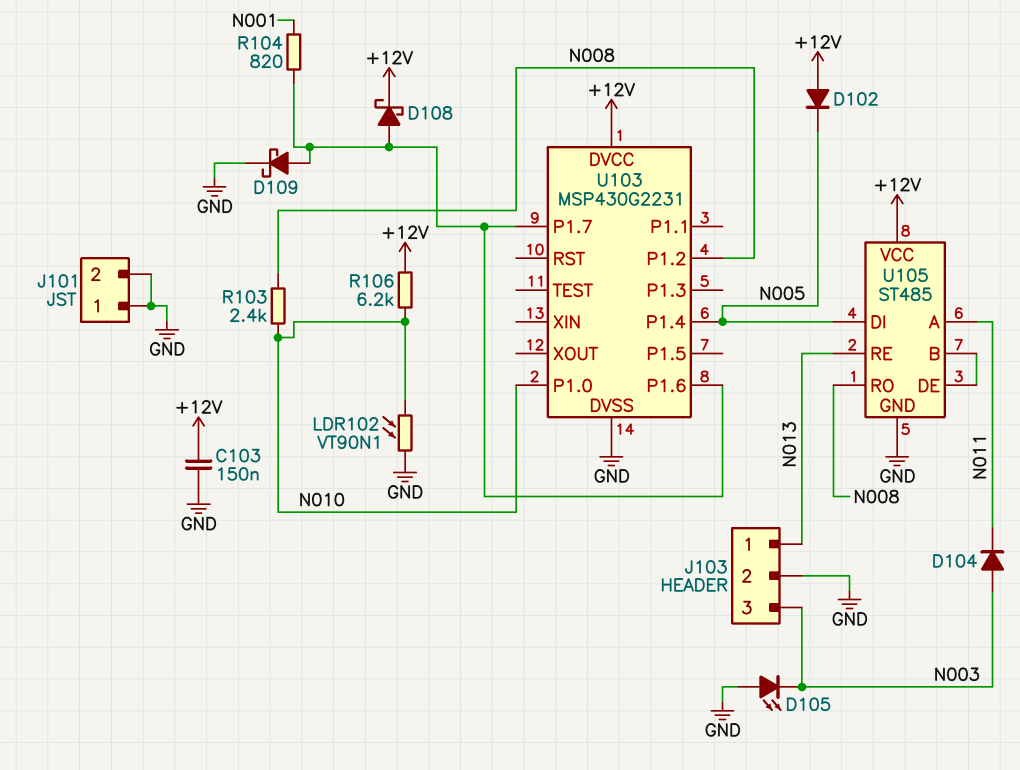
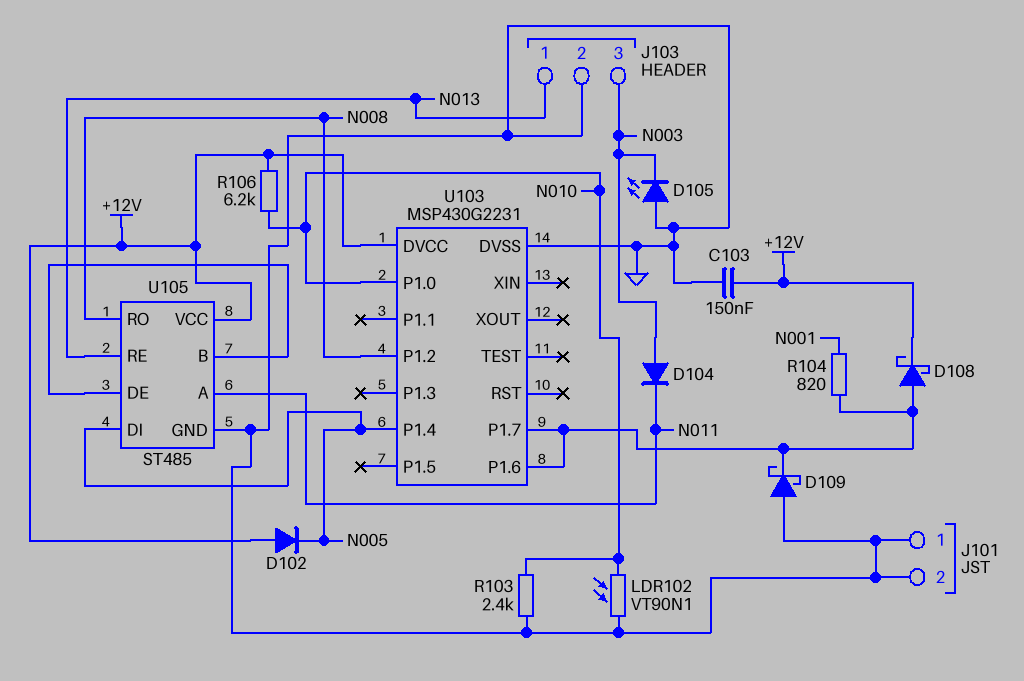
D109: schottky (A U103/P1.6, K GND) -> schottky (A GND, K U103/P1.6)
R103: 2.4k (N008, N010) -> 2.4k (GND, N010)

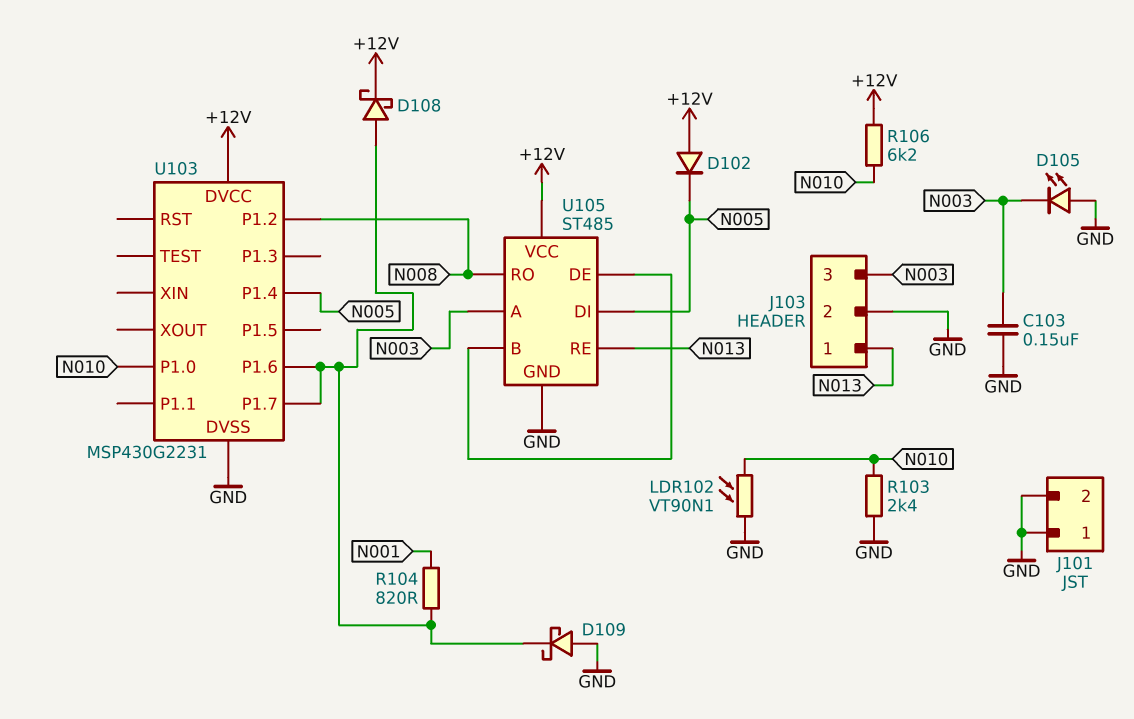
C103: 150nF (+12V, GND) -> 150nF (GND, N003)
D104: diode (A N003, K N011) -> none
U105 pin A: N011 -> N003

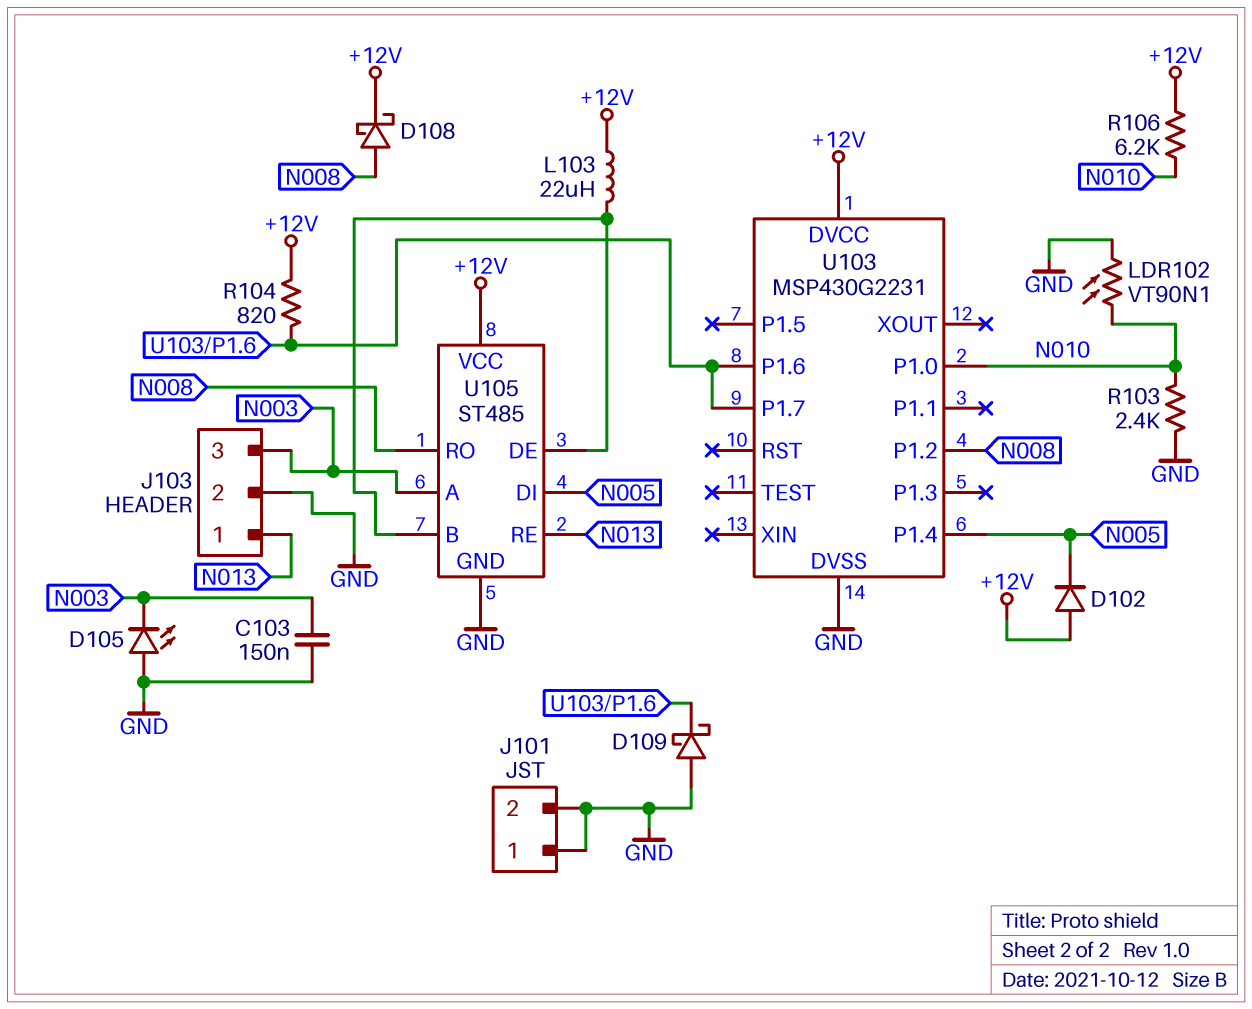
D108: schottky (A U103/P1.6, K +12V) -> schottky (A N008, K +12V)
L103: none -> 22uH (+12V, U105/B)
R104: 820 (N001, U103/P1.6) -> 820 (+12V, U103/P1.6)

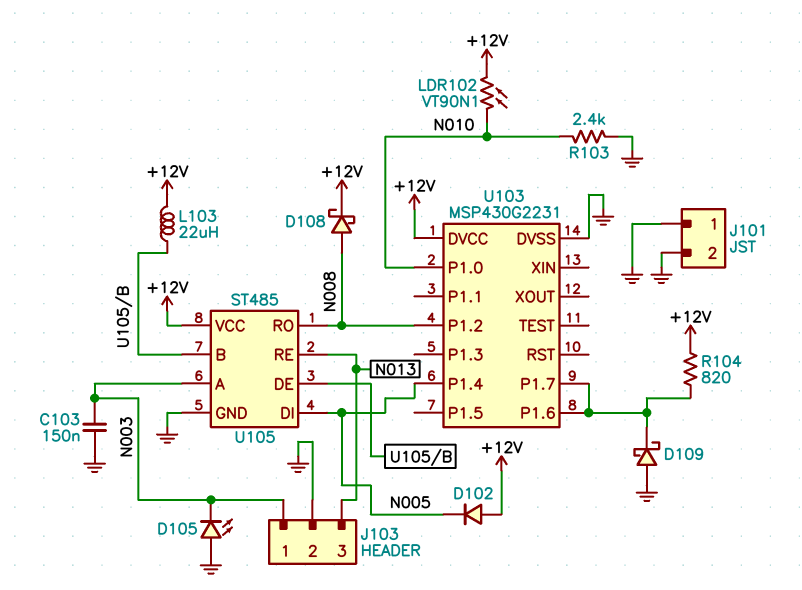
J103 pin 1: N013 -> N003
J103 pin 3: N003 -> N013
LDR102: VT90N1 (GND, N010) -> VT90N1 (+12V, N010)
R106: 6.2k (+12V, N010) -> none

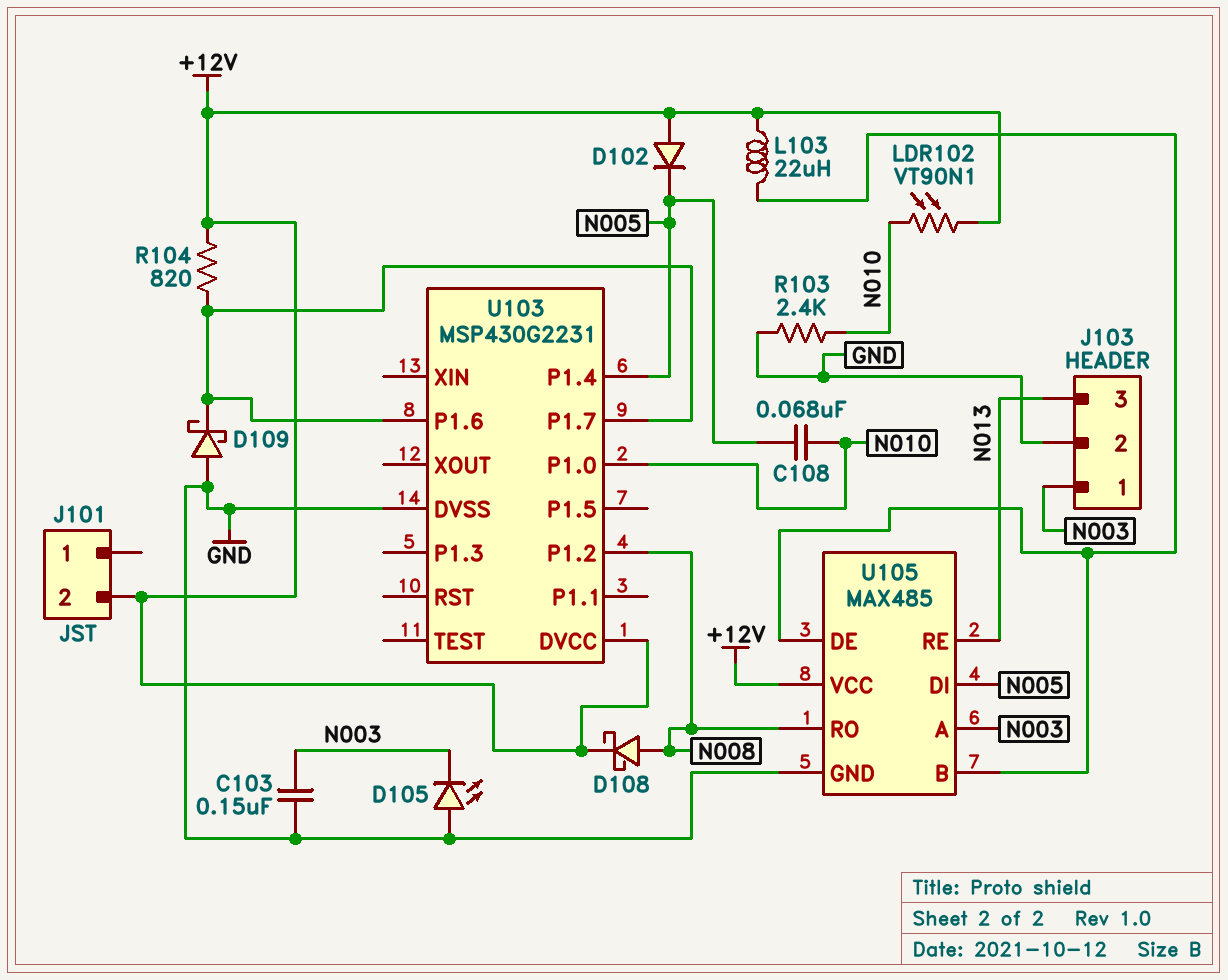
C108: none -> 68nF (N005, N010)
J101 pin 1: GND -> none
J101 pin 2: GND -> +12V
U105: ST485 -> MAX485

